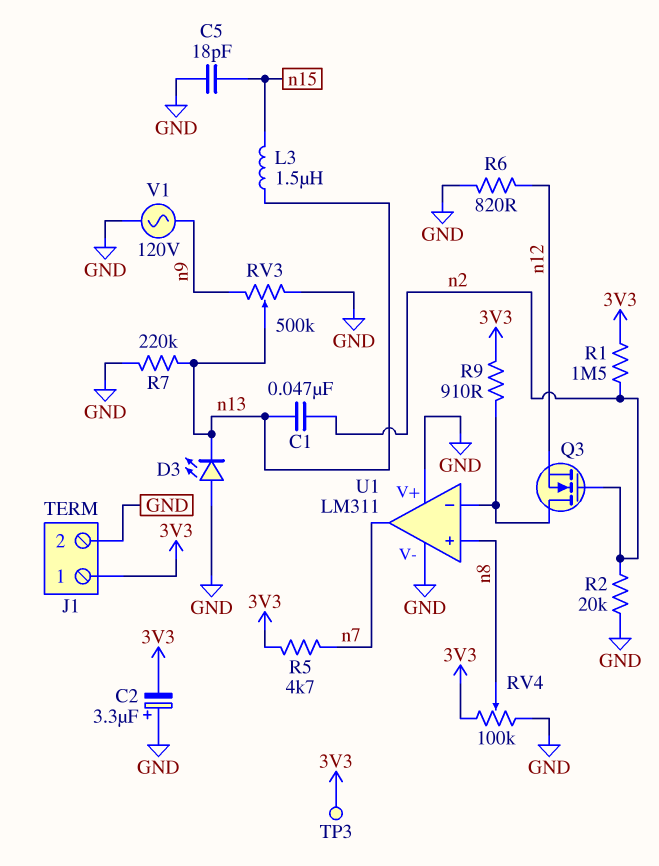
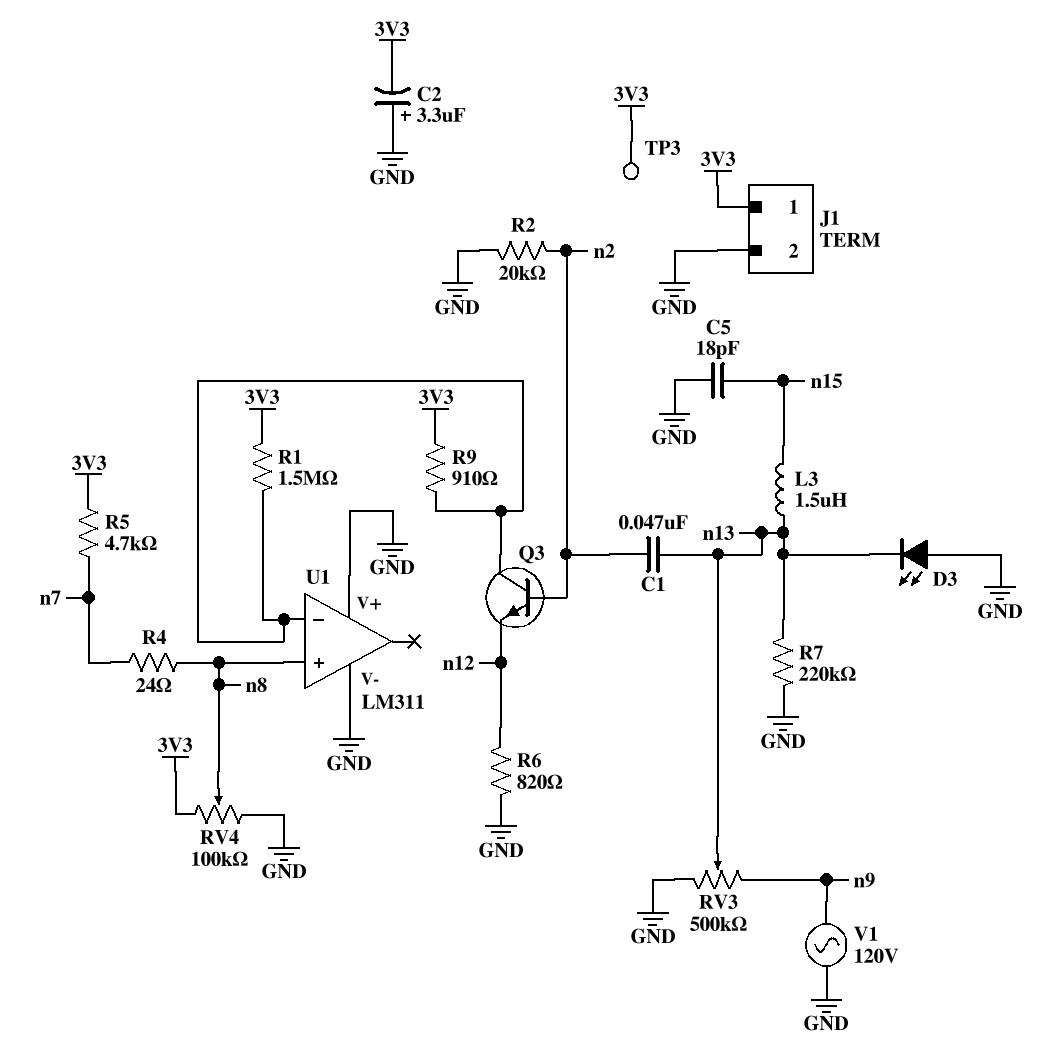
Q3: NMOS (G n2, D U1/in-, S n12) -> NPN (B n2, C U1/in-, E n12)
R1: 1.5M (3V3, n2) -> 1.5M (3V3, U1/in-)
R4: none -> 24 (n7, n8)
U1 pin out: n7 -> none

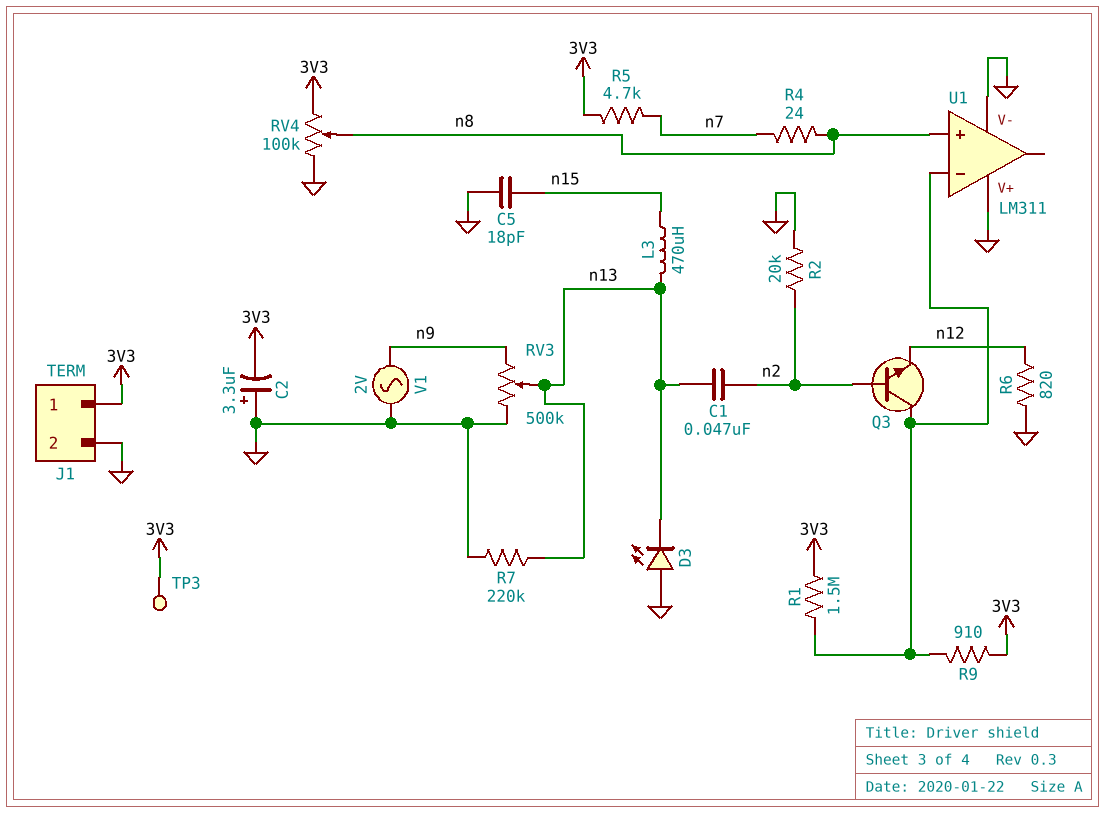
L3: 1.5uH (n13, n15) -> 470uH (n13, n15)
V1: AC 120V (GND, n9) -> AC 2V (GND, n9)

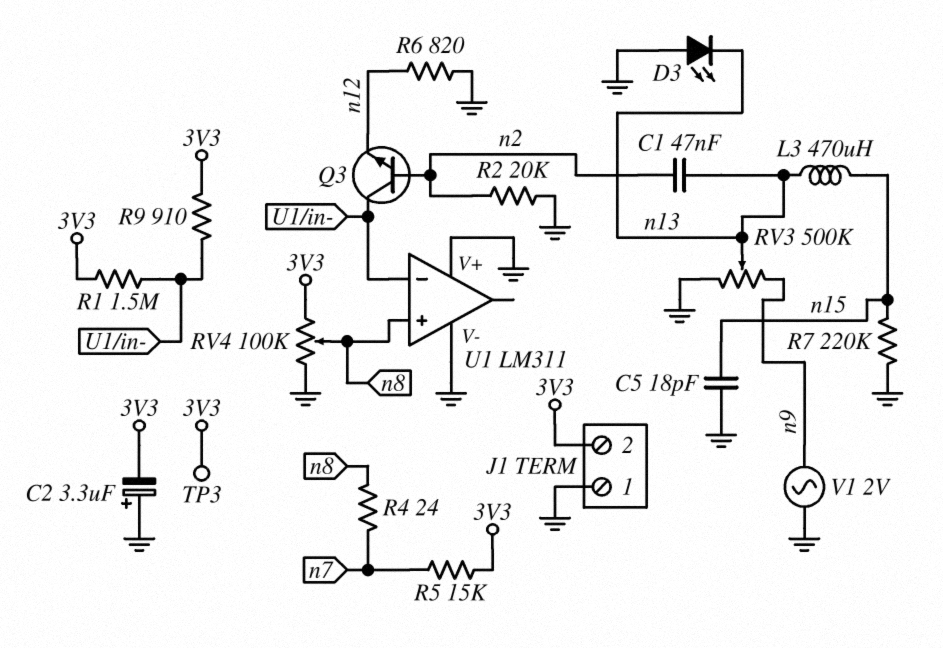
J1 pin 1: 3V3 -> GND
J1 pin 2: GND -> 3V3
R5: 4.7k (3V3, n7) -> 15k (3V3, n7)
R7: 220k (GND, n13) -> 220k (GND, n15)

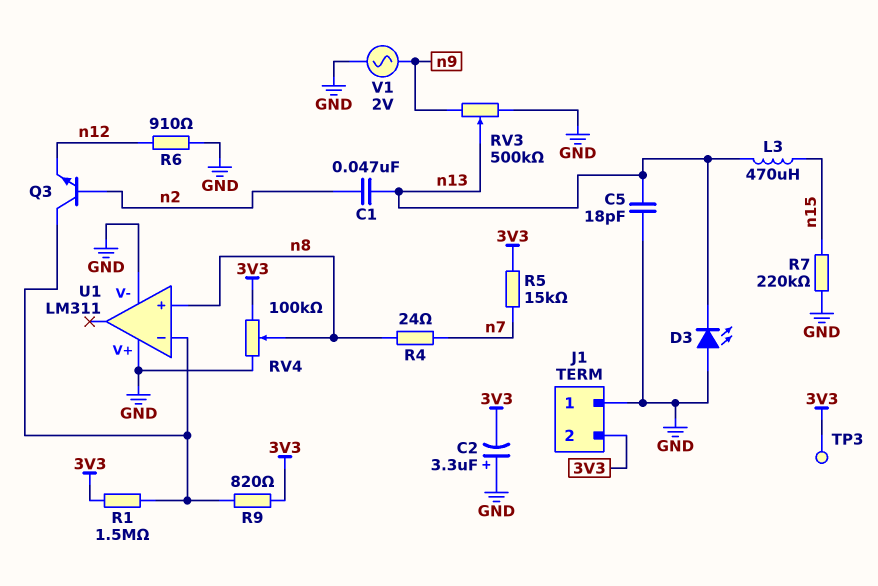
C5: 18pF (GND, n15) -> 18pF (GND, n13)
R2: 20k (GND, n2) -> none
R6: 820 (GND, n12) -> 910 (GND, n12)
R9: 910 (3V3, U1/in-) -> 820 (3V3, U1/in-)

